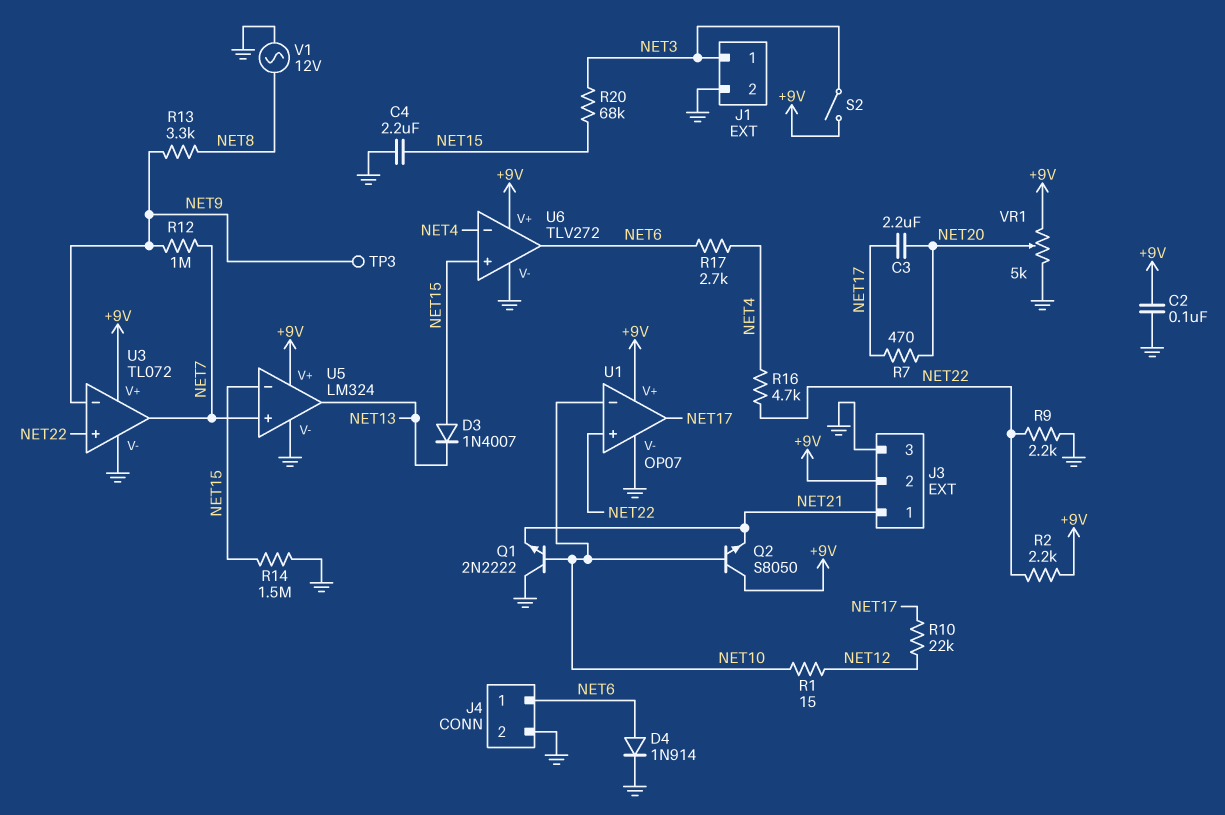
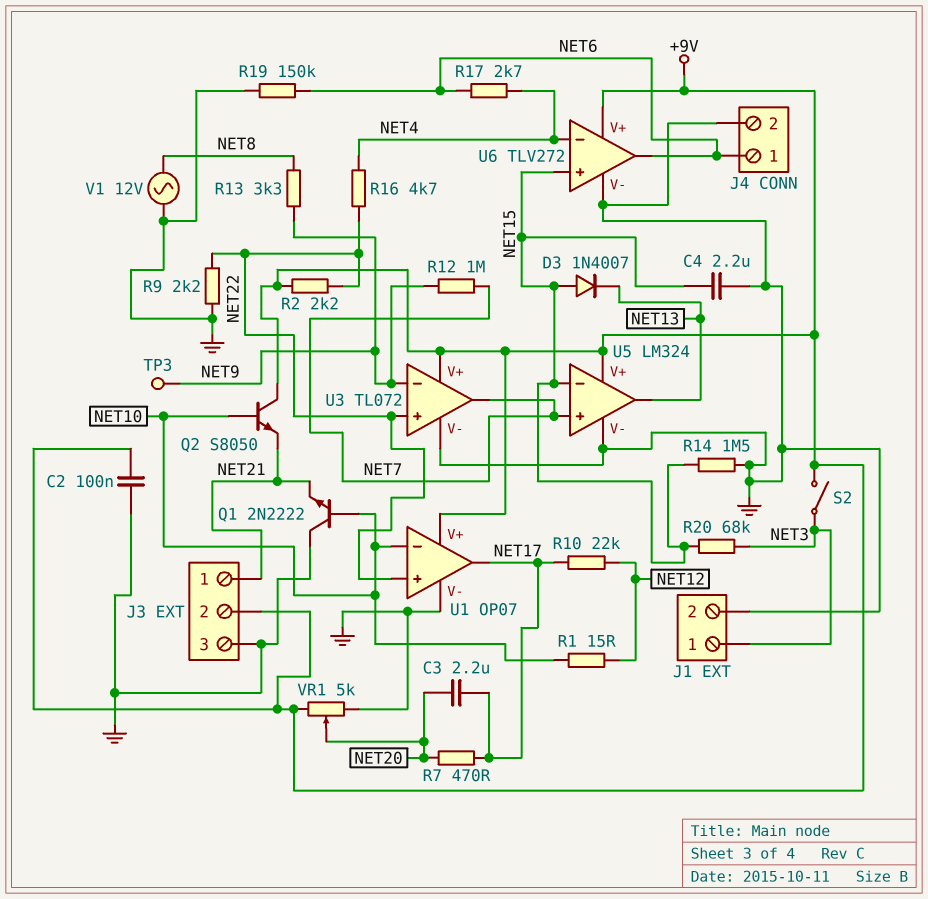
D4: diode 1N914 (A NET6, K GND) -> none
R19: none -> 150k (GND, NET6)

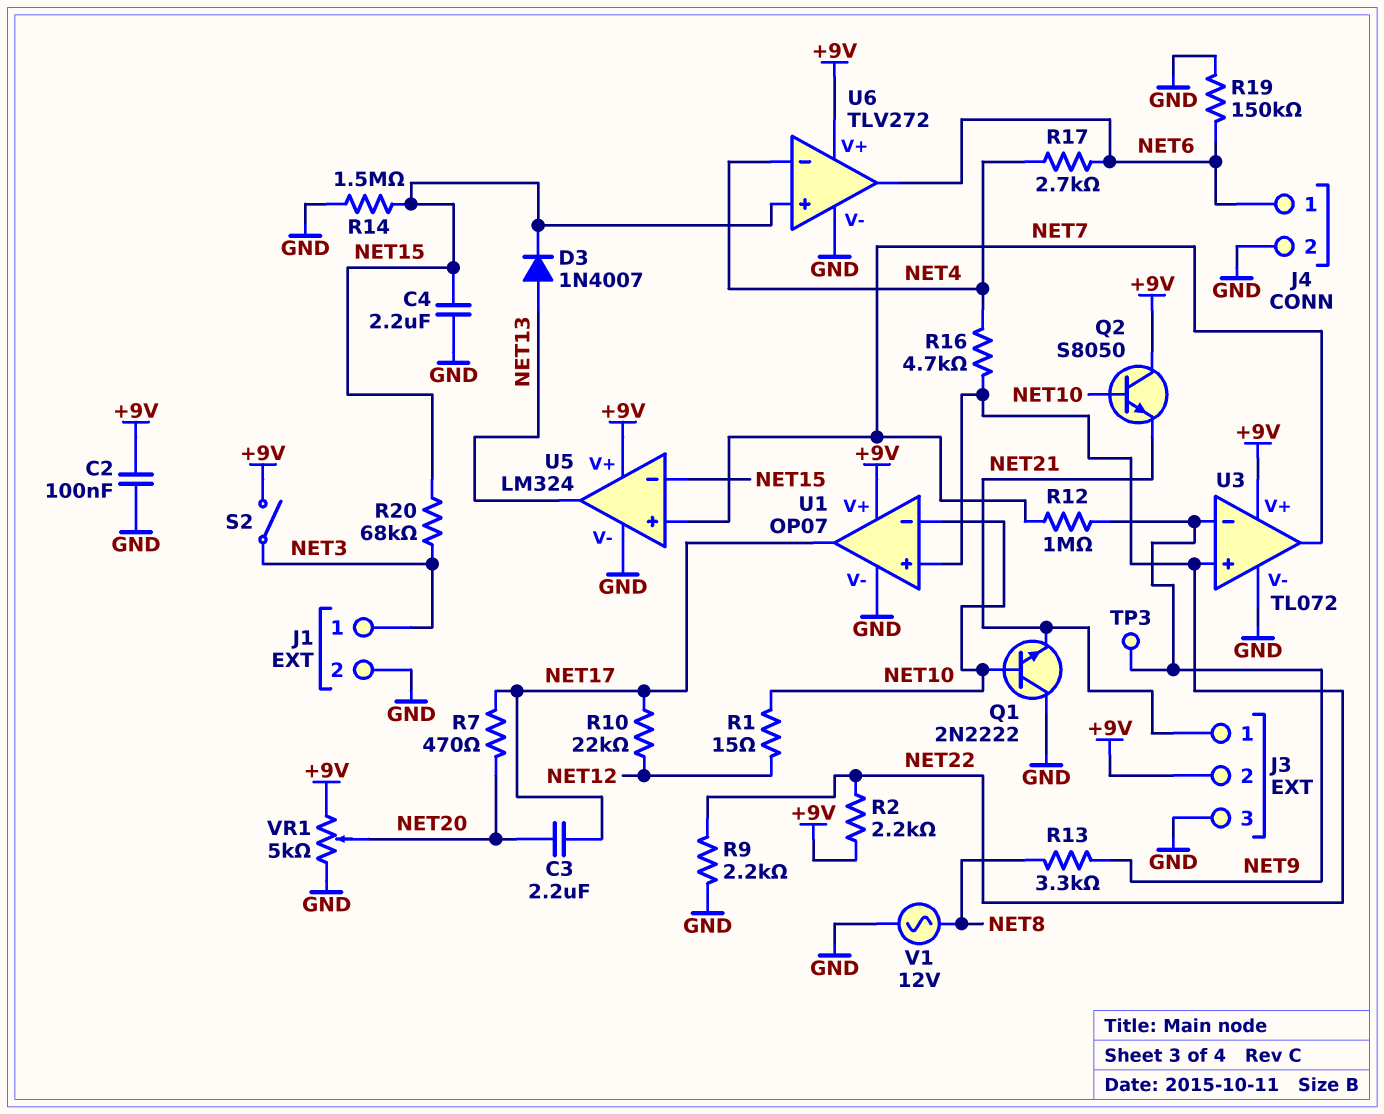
D3: diode 1N4007 (A NET15, K NET13) -> diode 1N4007 (A NET13, K NET15)

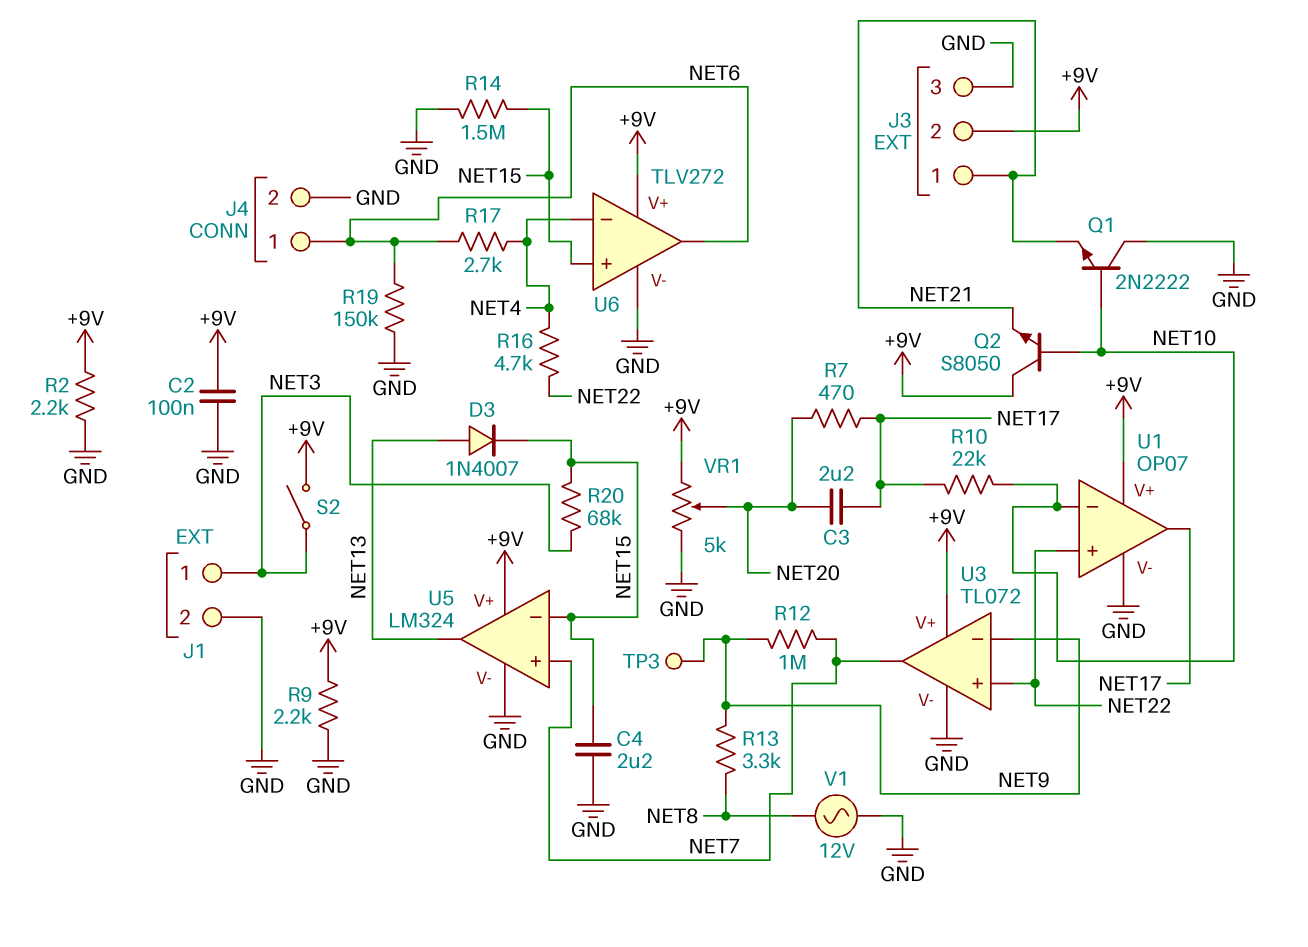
R1: 15 (NET10, NET12) -> none
R2: 2.2k (+9V, NET22) -> 2.2k (+9V, GND)
R9: 2.2k (GND, NET22) -> 2.2k (+9V, GND)
R10: 22k (NET12, NET17) -> 22k (NET10, NET17)

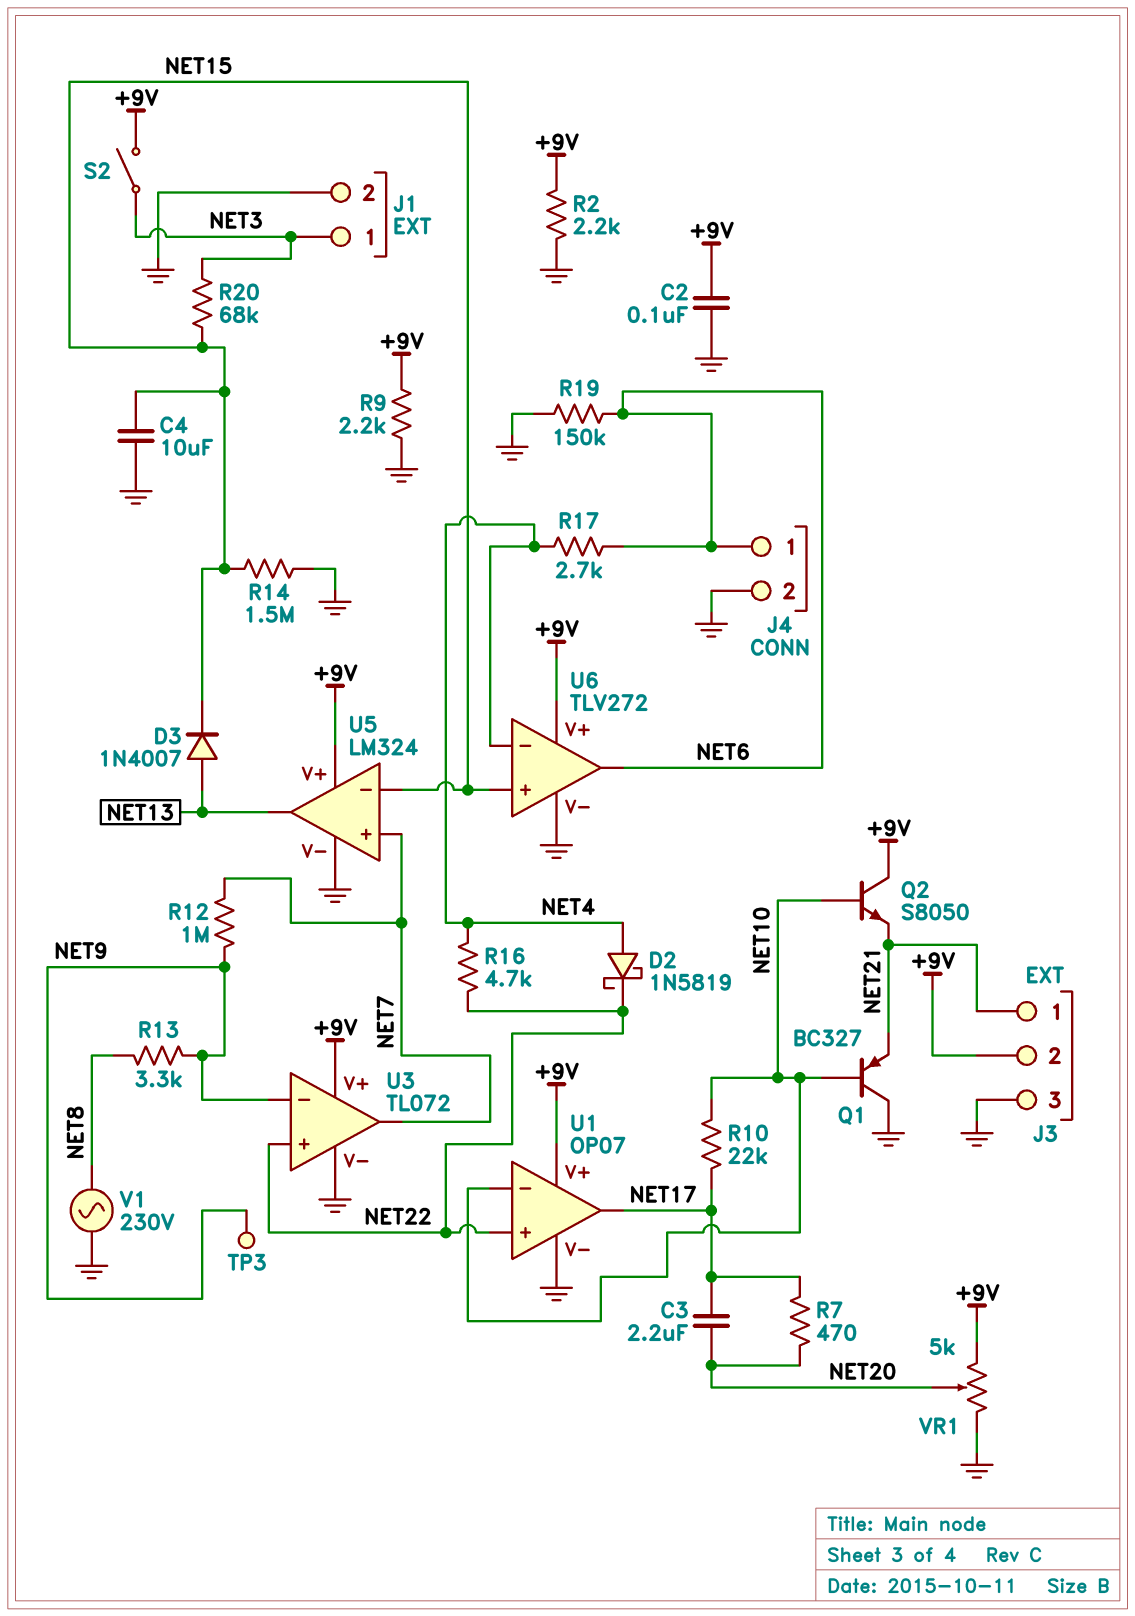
C4: 2.2uF (GND, NET15) -> 10uF (GND, NET15)
D2: none -> schottky 1N5819 (A NET4, K NET22)
Q1: NPN 2N2222 (B NET10, C GND, E NET21) -> PNP BC327 (B NET10, C GND, E NET21)
V1: AC 12V (GND, NET8) -> AC 230V (GND, NET8)

